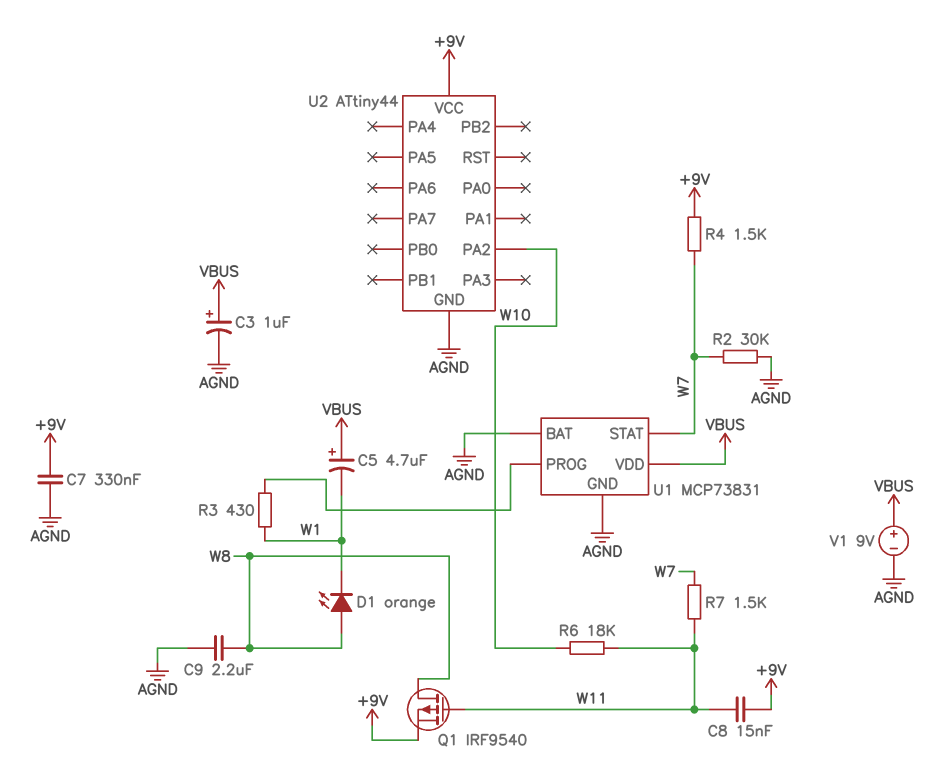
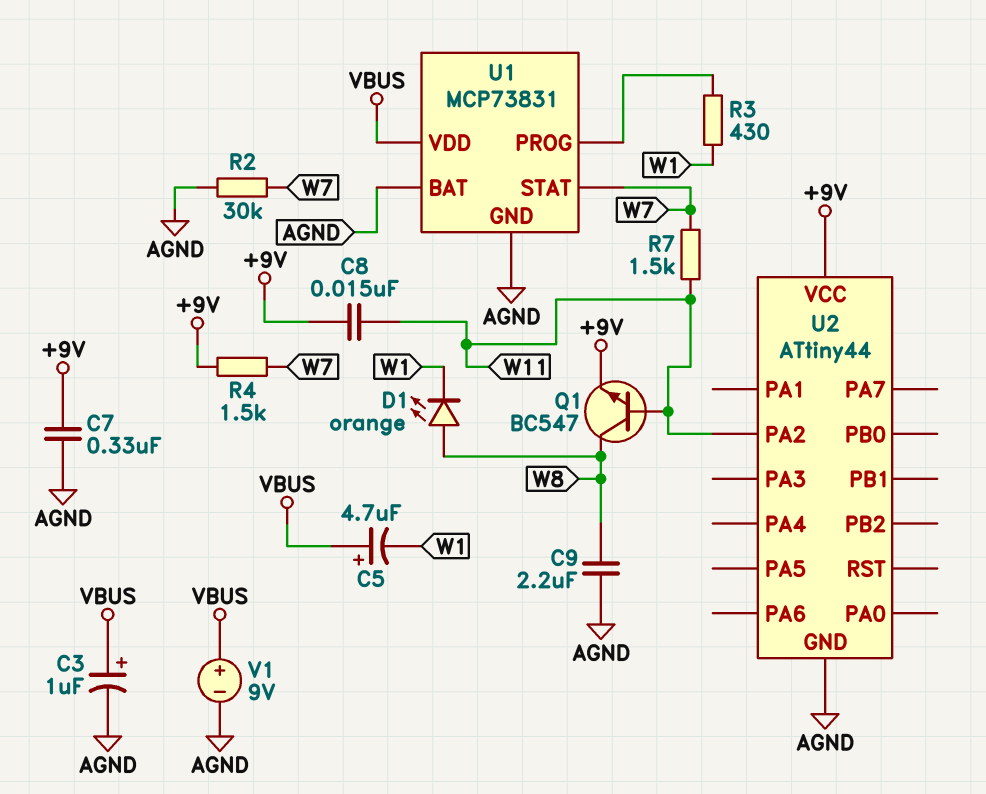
Q1: PMOS IRF9540 (G W11, D W8, S +9V) -> NPN BC547 (B W11, C W8, E +9V)
R6: 18k (W10, W11) -> none
U2 pin PA2: W10 -> W11

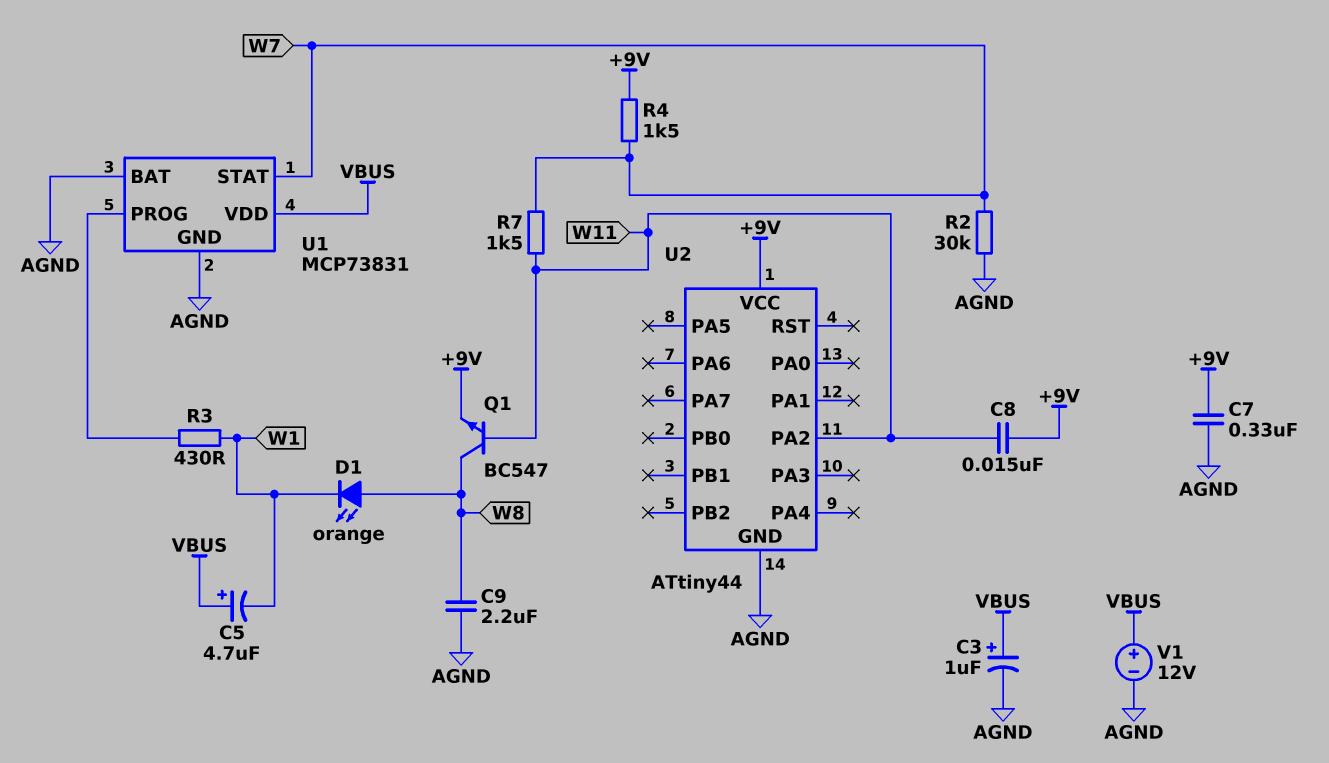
V1: 9V (plus VBUS, minus AGND) -> 12V (plus VBUS, minus AGND)

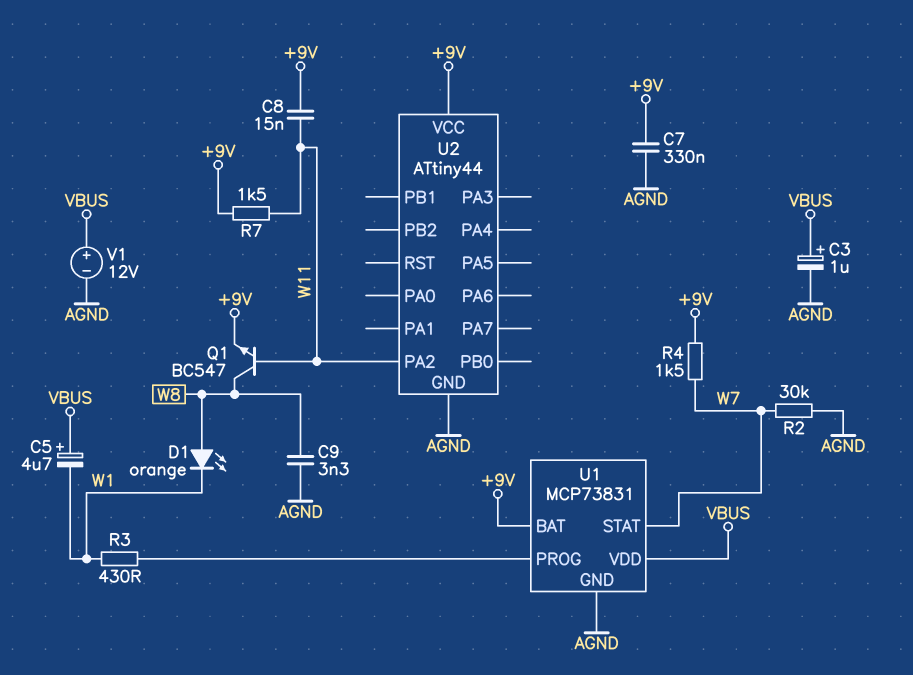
C9: 2.2uF (AGND, W8) -> 3.3nF (AGND, W8)
R7: 1.5k (W7, W11) -> 1.5k (+9V, W11)
U1 pin BAT: AGND -> +9V

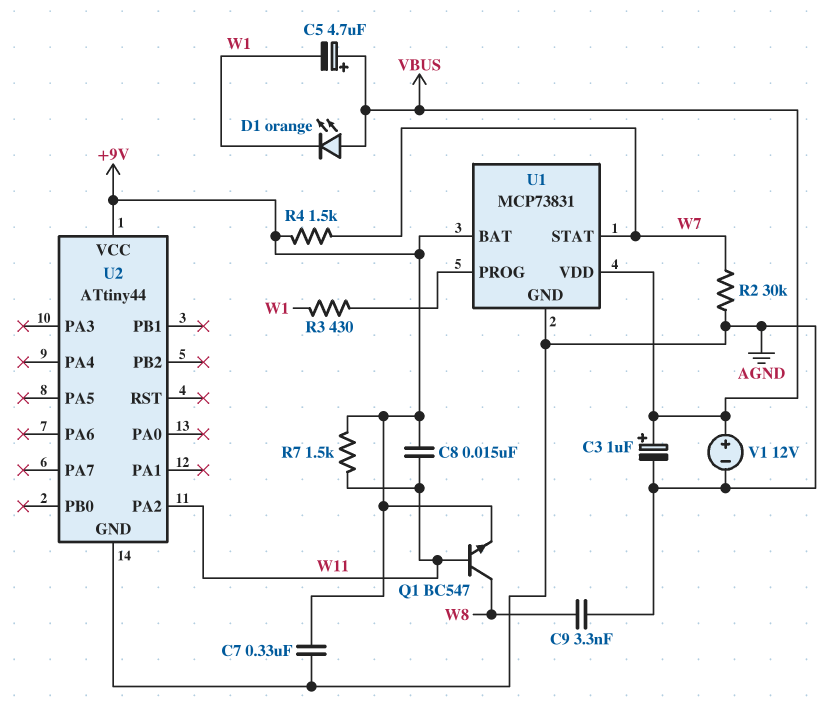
D1: LED orange (A W8, K W1) -> LED orange (A VBUS, K W1)

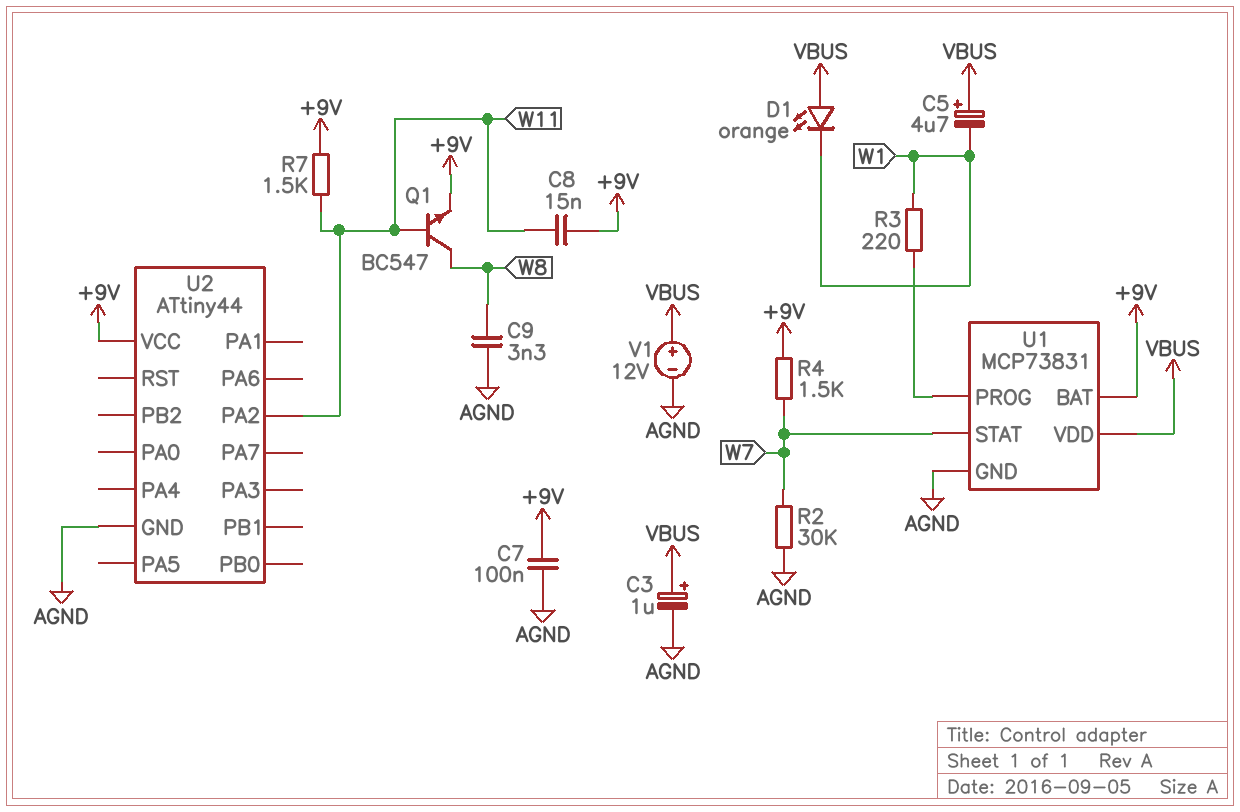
C7: 330nF (+9V, AGND) -> 100nF (+9V, AGND)
R3: 430 (U1/PROG, W1) -> 220 (U1/PROG, W1)

